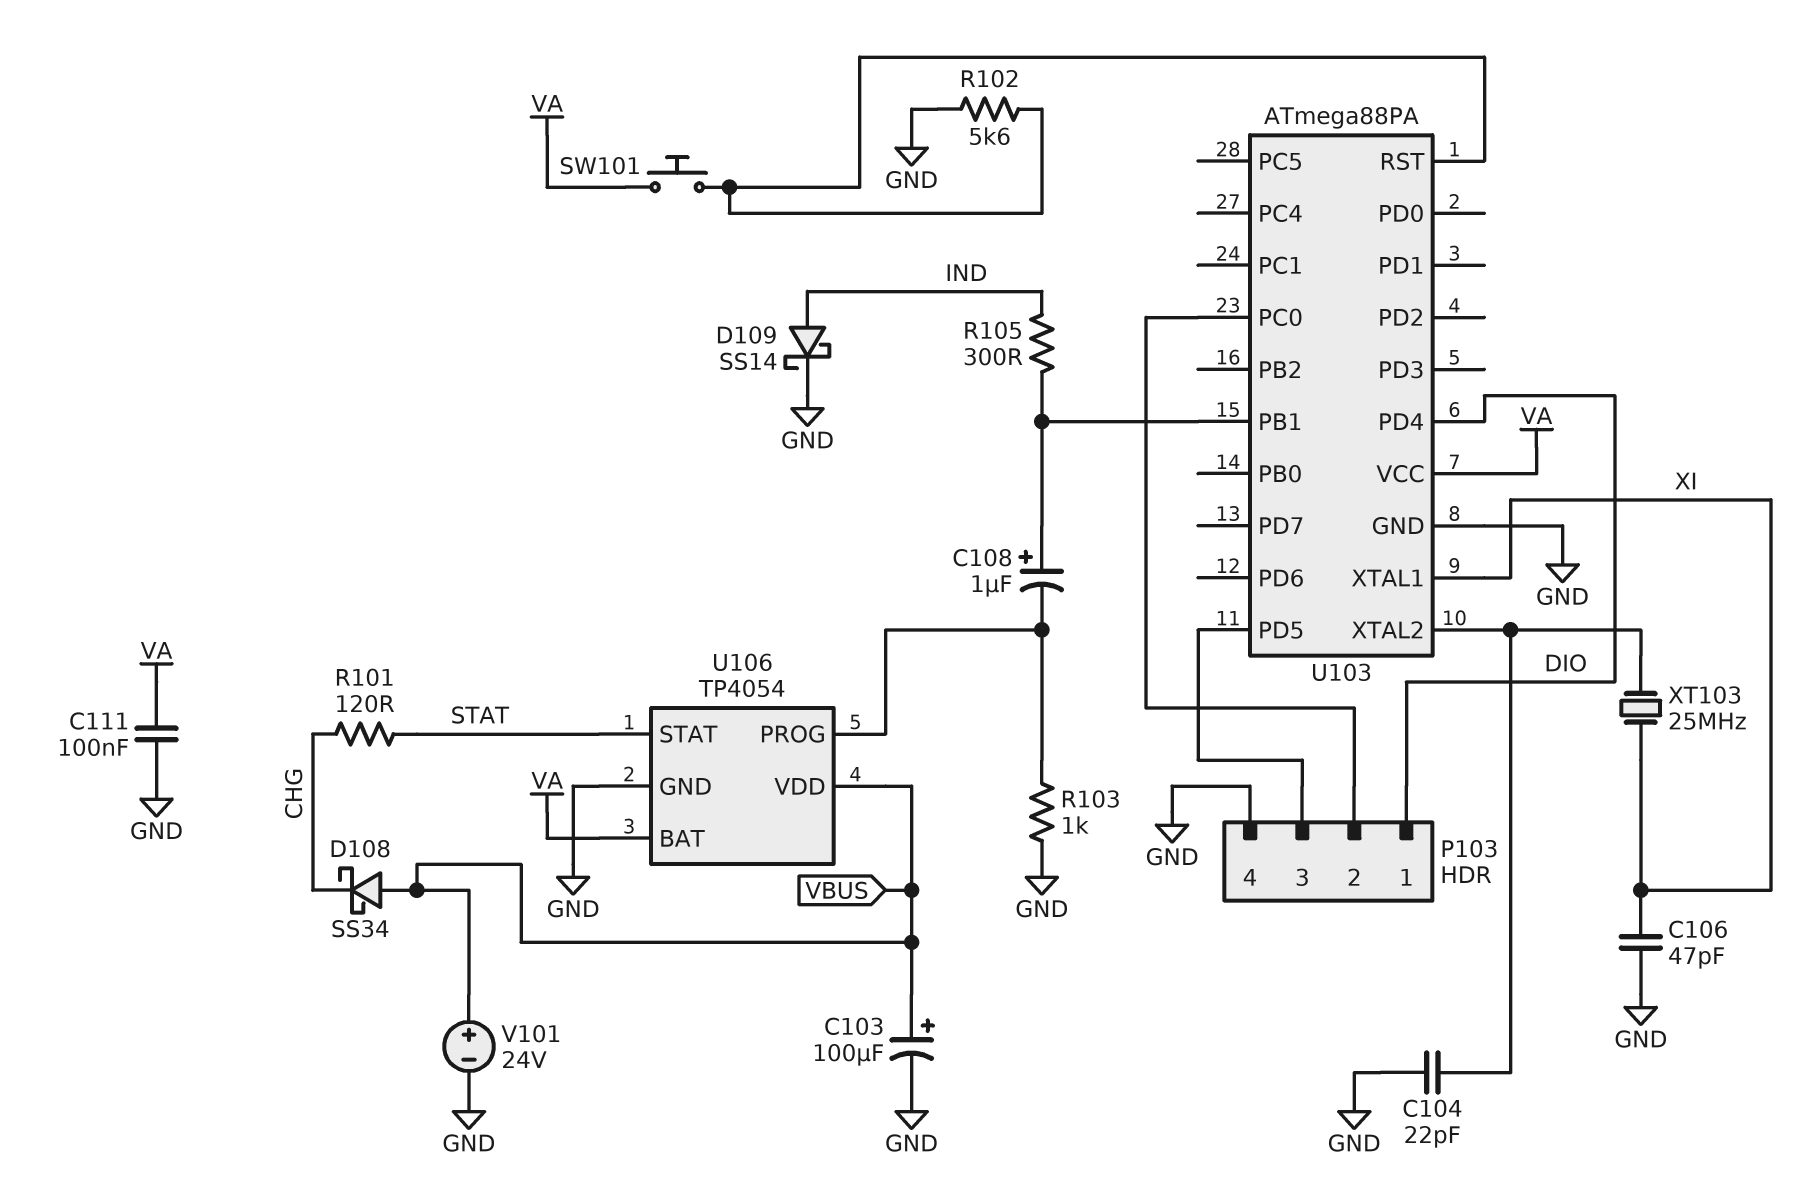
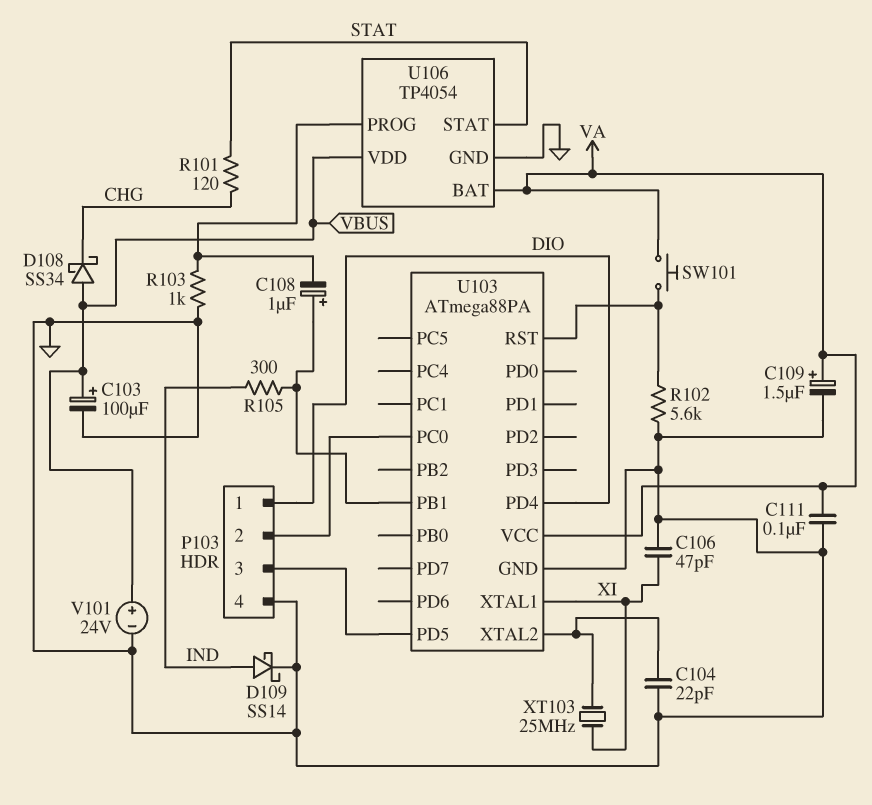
C109: none -> 1.5uF (plus VA, minus GND)

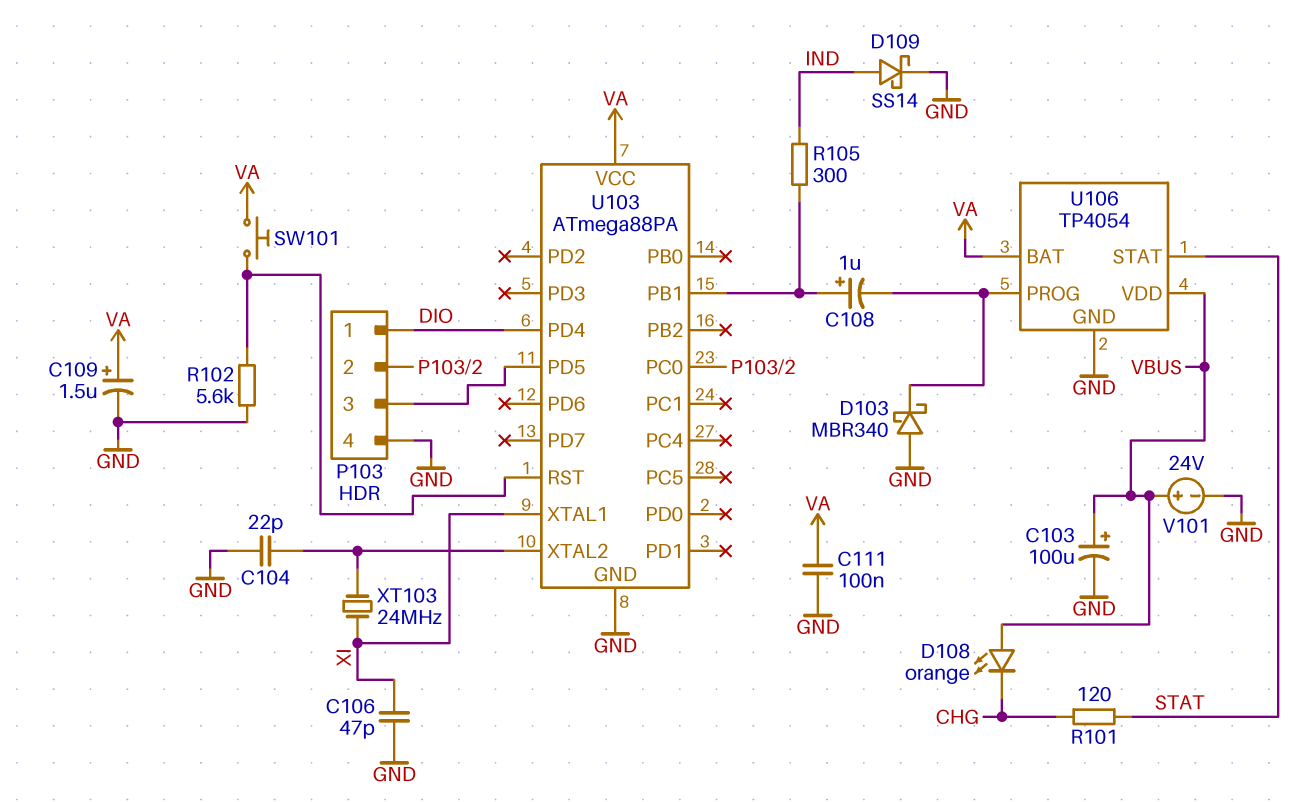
D103: none -> schottky MBR340 (A GND, K U106/PROG)
D108: schottky SS34 (A VBUS, K CHG) -> LED orange (A VBUS, K CHG)
R103: 1k (GND, U106/PROG) -> none
XT103: 25MHz (U103/XTAL2, XI) -> 24MHz (U103/XTAL2, XI)

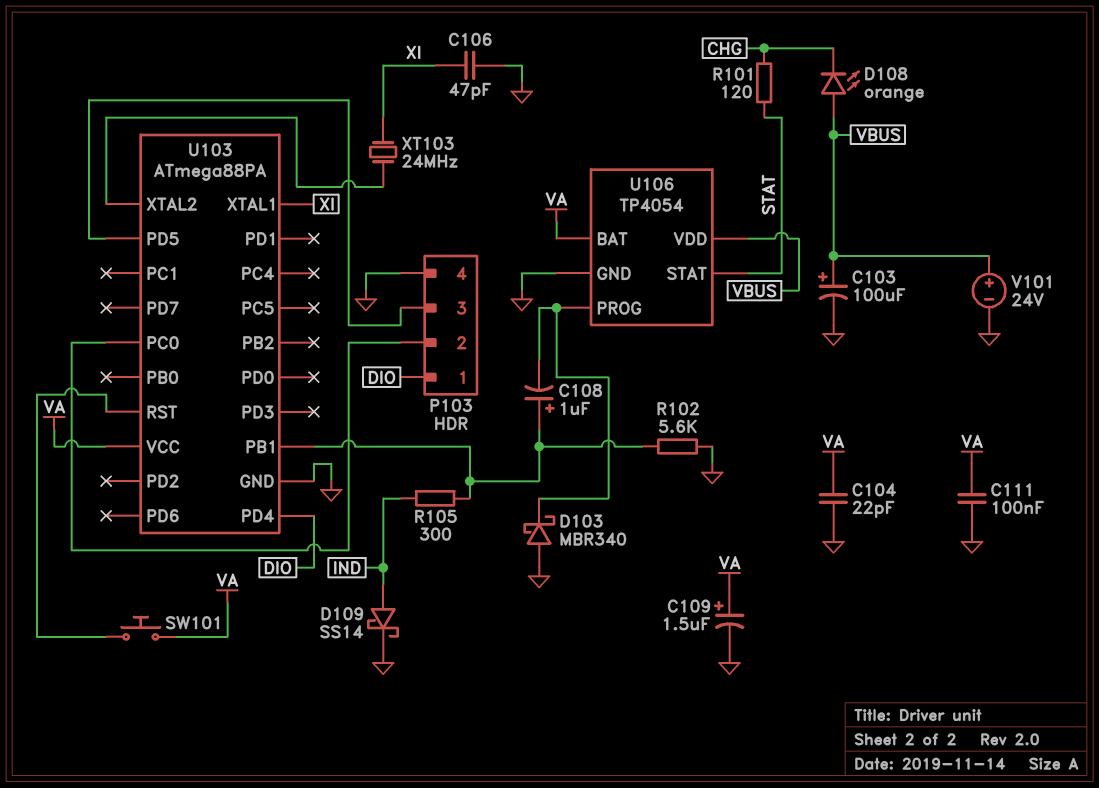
C104: 22pF (GND, U103/XTAL2) -> 22pF (GND, VA)
R102: 5.6k (GND, U103/RST) -> 5.6k (GND, U103/PB1)

